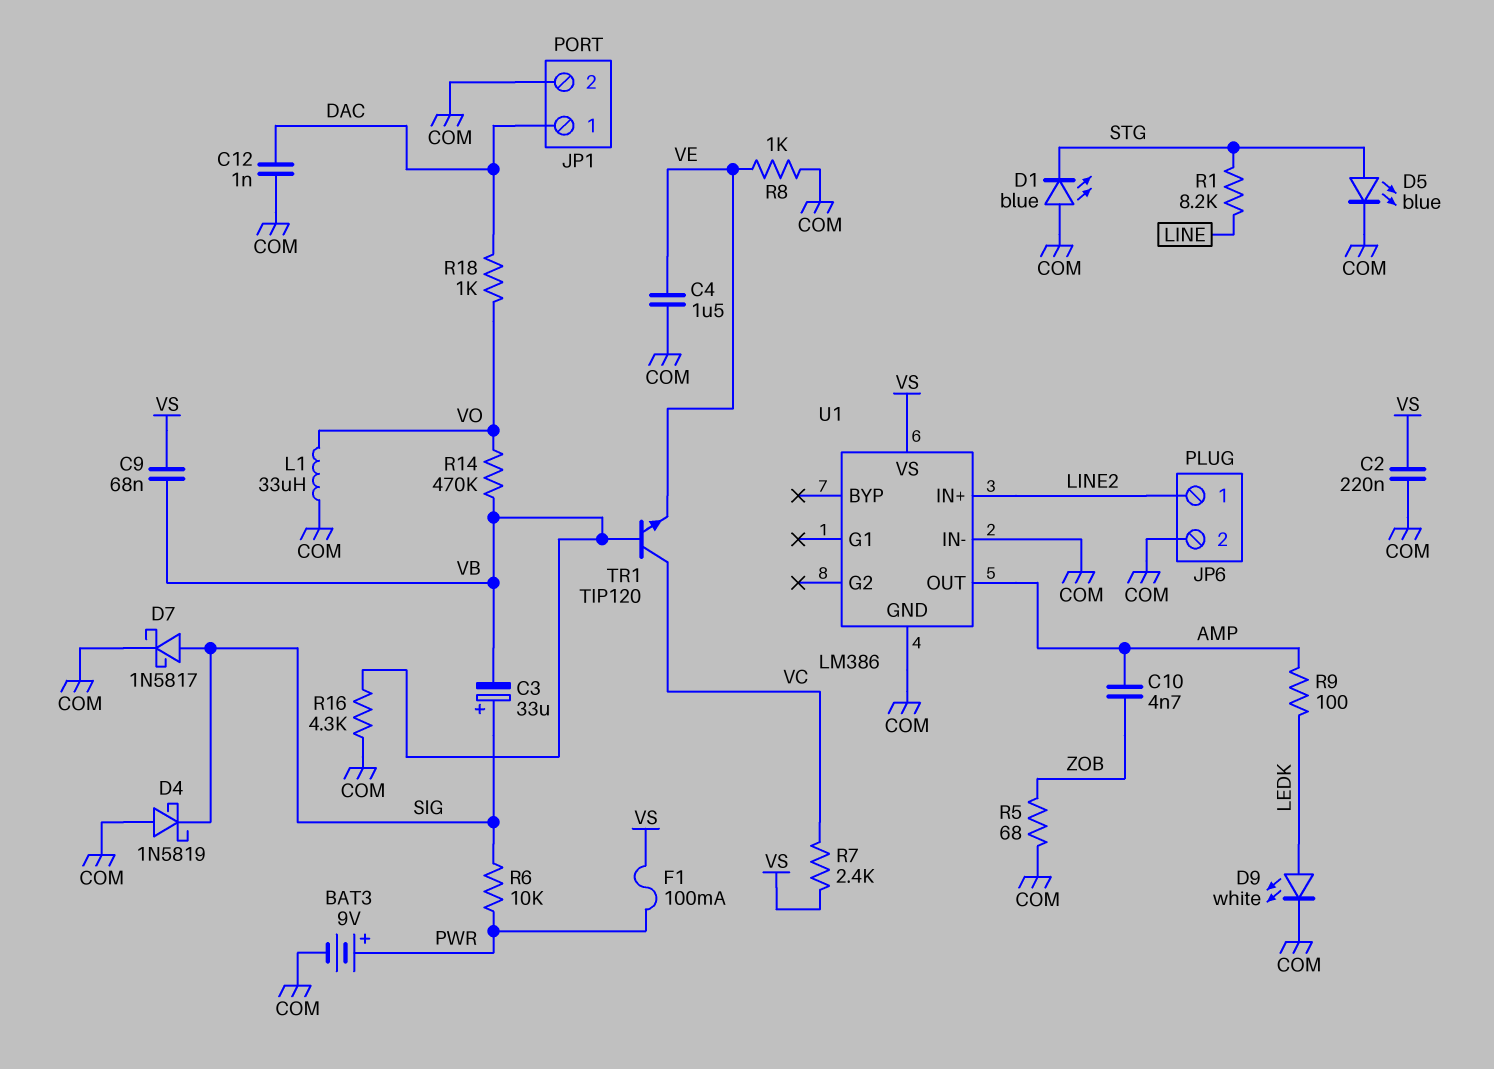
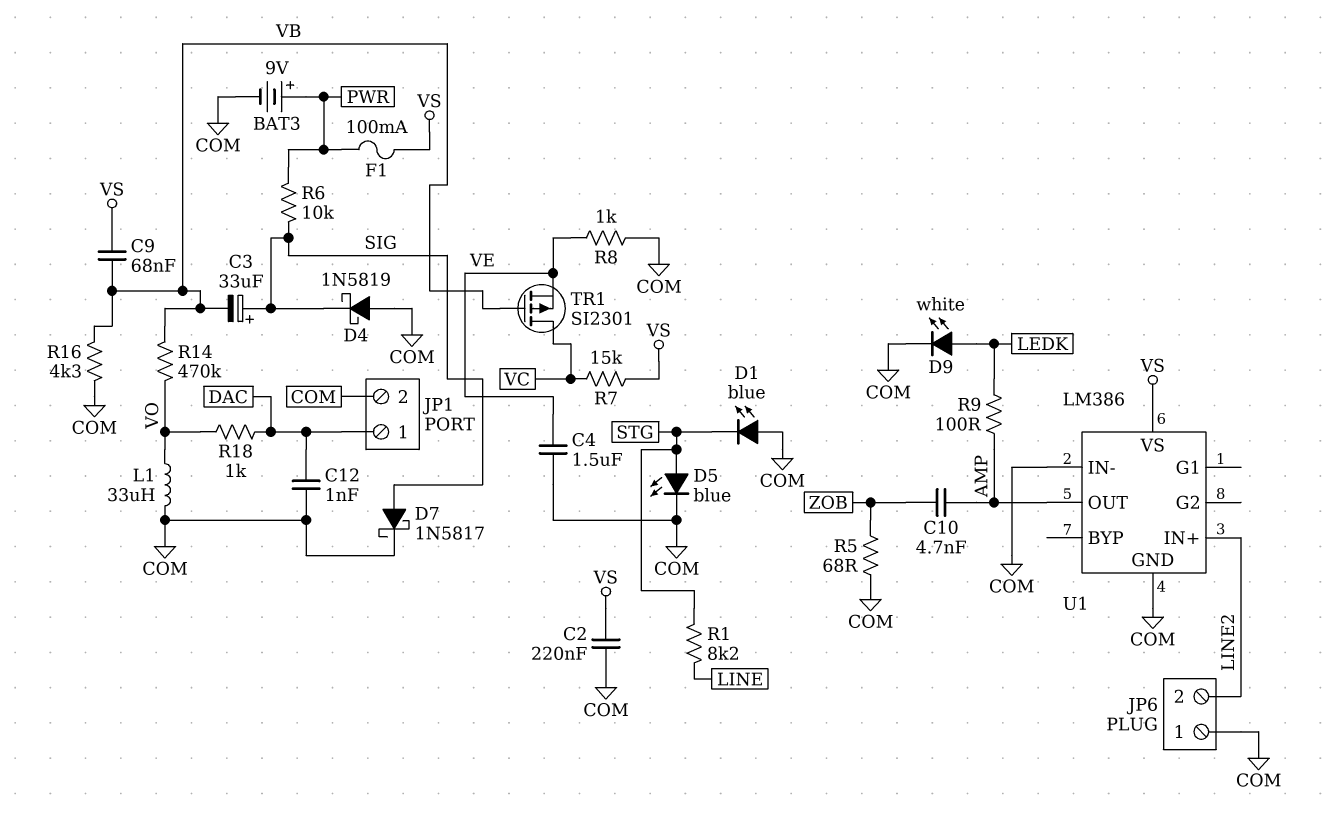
JP6 pin 1: LINE2 -> COM
JP6 pin 2: COM -> LINE2
R7: 2.4k (VC, VS) -> 15k (VC, VS)
TR1: NPN TIP120 (B VB, C VC, E VE) -> PMOS SI2301 (G VB, D VC, S VE)

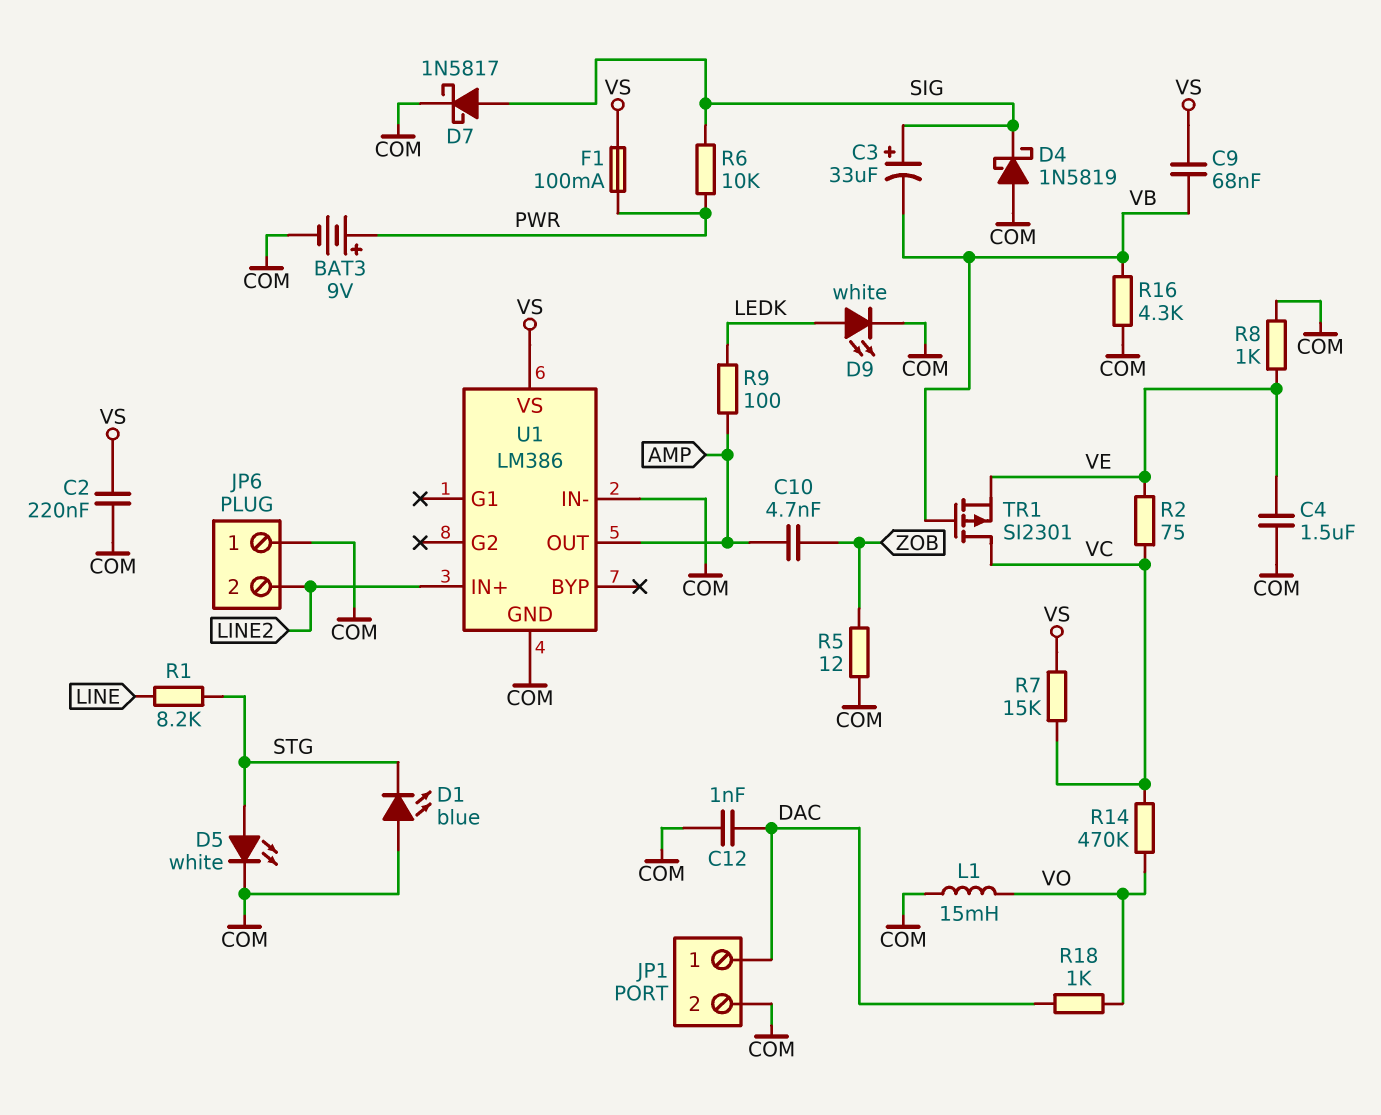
D5: LED blue (A STG, K COM) -> LED white (A STG, K COM)
L1: 33uH (COM, VO) -> 15mH (COM, VO)
R2: none -> 75 (VC, VE)
R5: 68 (COM, ZOB) -> 12 (COM, ZOB)
R14: 470k (VB, VO) -> 470k (VC, VO)

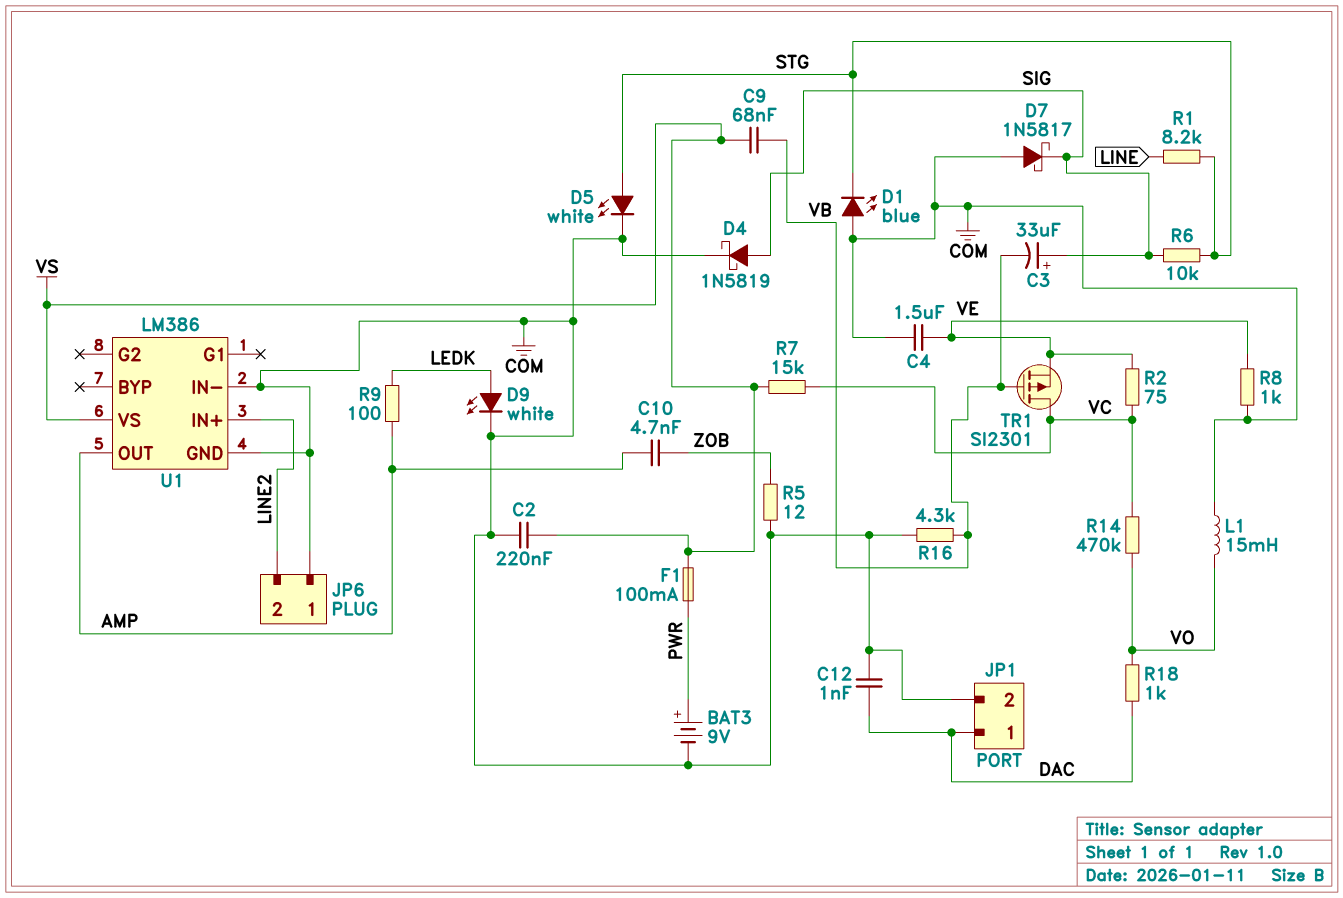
D4: schottky 1N5819 (A COM, K SIG) -> schottky 1N5819 (A SIG, K COM)
D7: schottky 1N5817 (A SIG, K COM) -> schottky 1N5817 (A COM, K SIG)
R6: 10k (PWR, SIG) -> 10k (SIG, STG)

